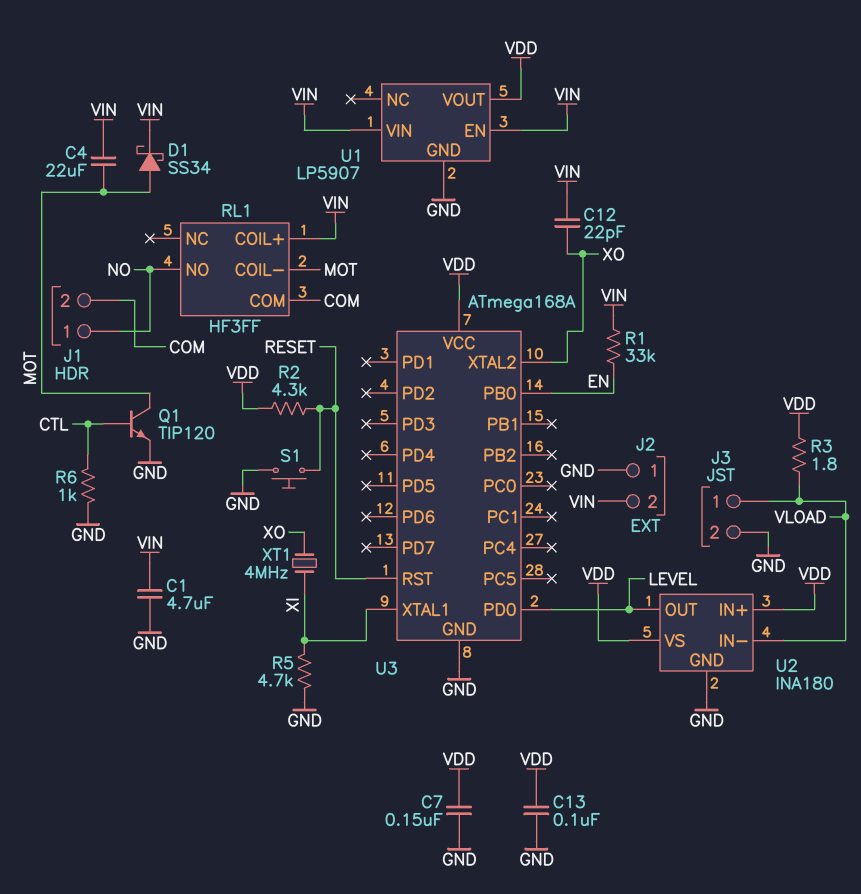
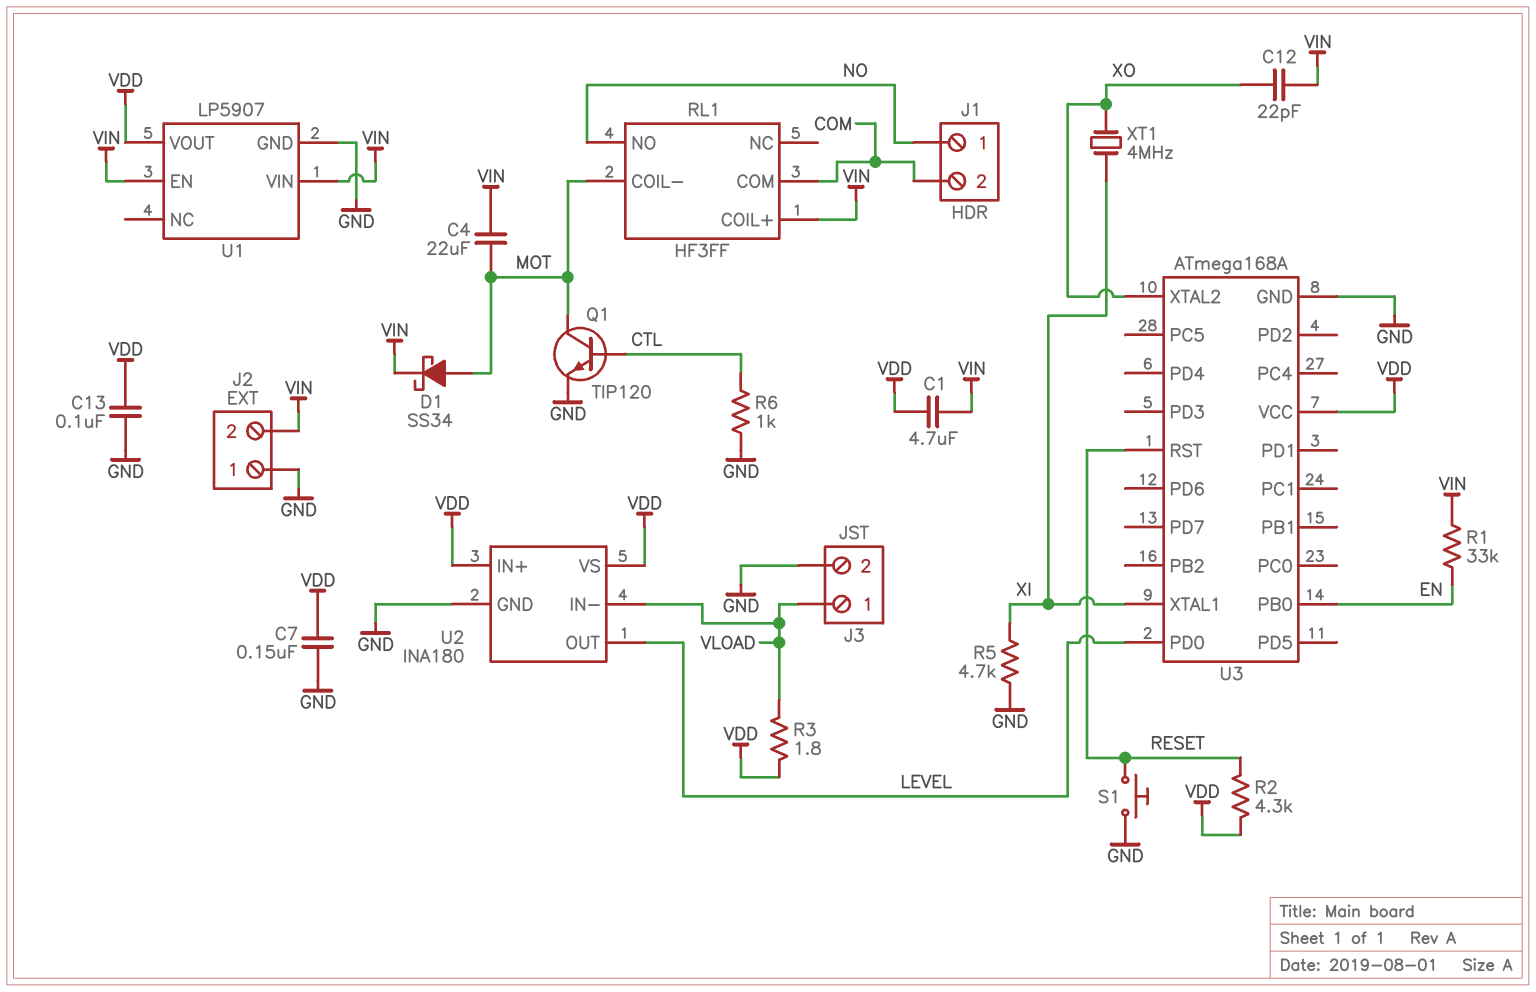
C1: 4.7uF (GND, VIN) -> 4.7uF (VDD, VIN)

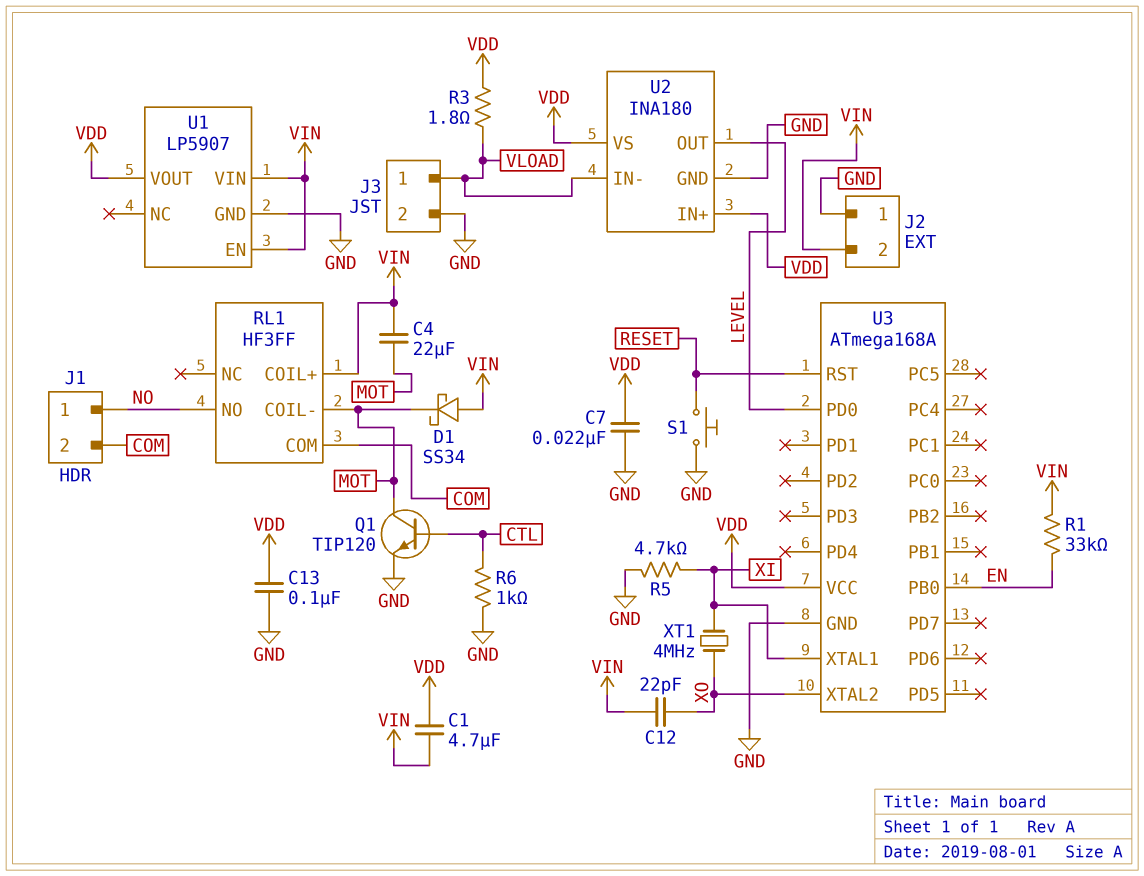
C7: 150nF (GND, VDD) -> 22nF (GND, VDD)
D1: schottky SS34 (A MOT, K VIN) -> schottky SS34 (A VIN, K MOT)
R2: 4.3k (RESET, VDD) -> none

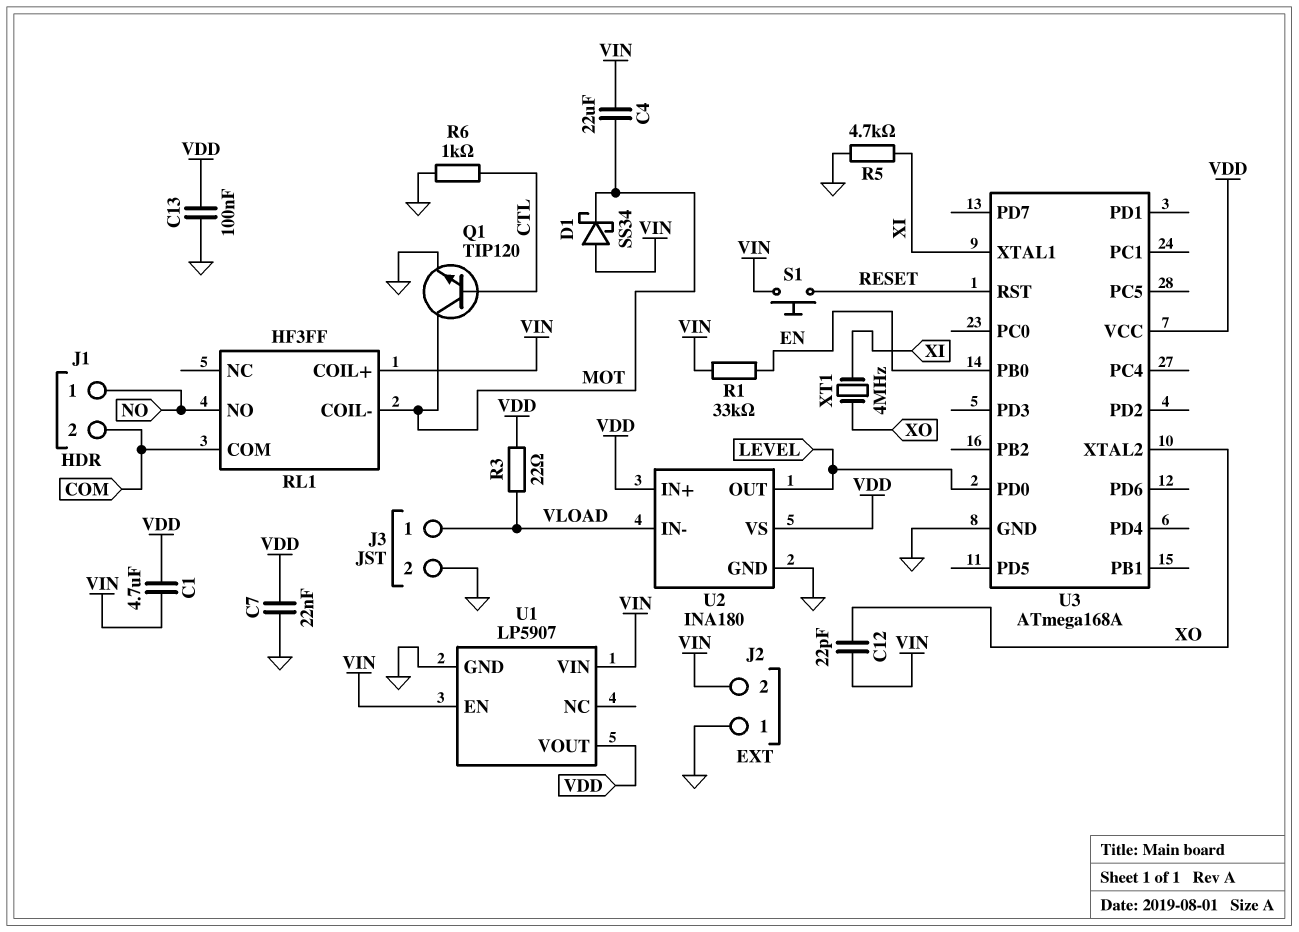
R3: 1.8 (VDD, VLOAD) -> 22 (VDD, VLOAD)
S1: button (GND, RESET) -> button (RESET, VIN)

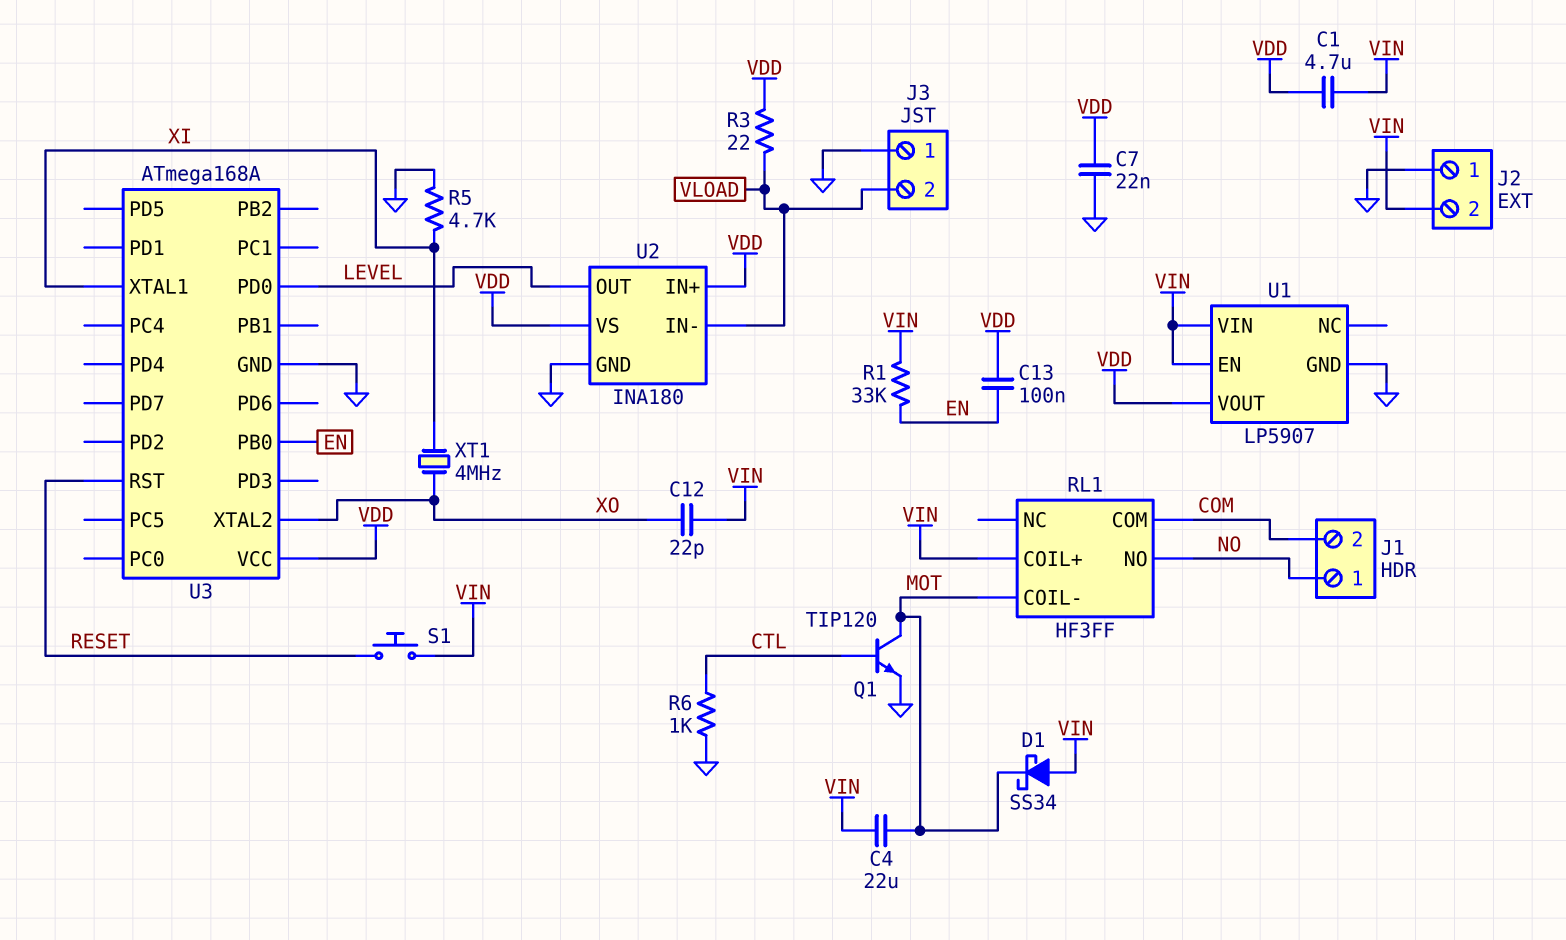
C13: 100nF (GND, VDD) -> 100nF (EN, VDD)
J3 pin 1: VLOAD -> GND
J3 pin 2: GND -> VLOAD

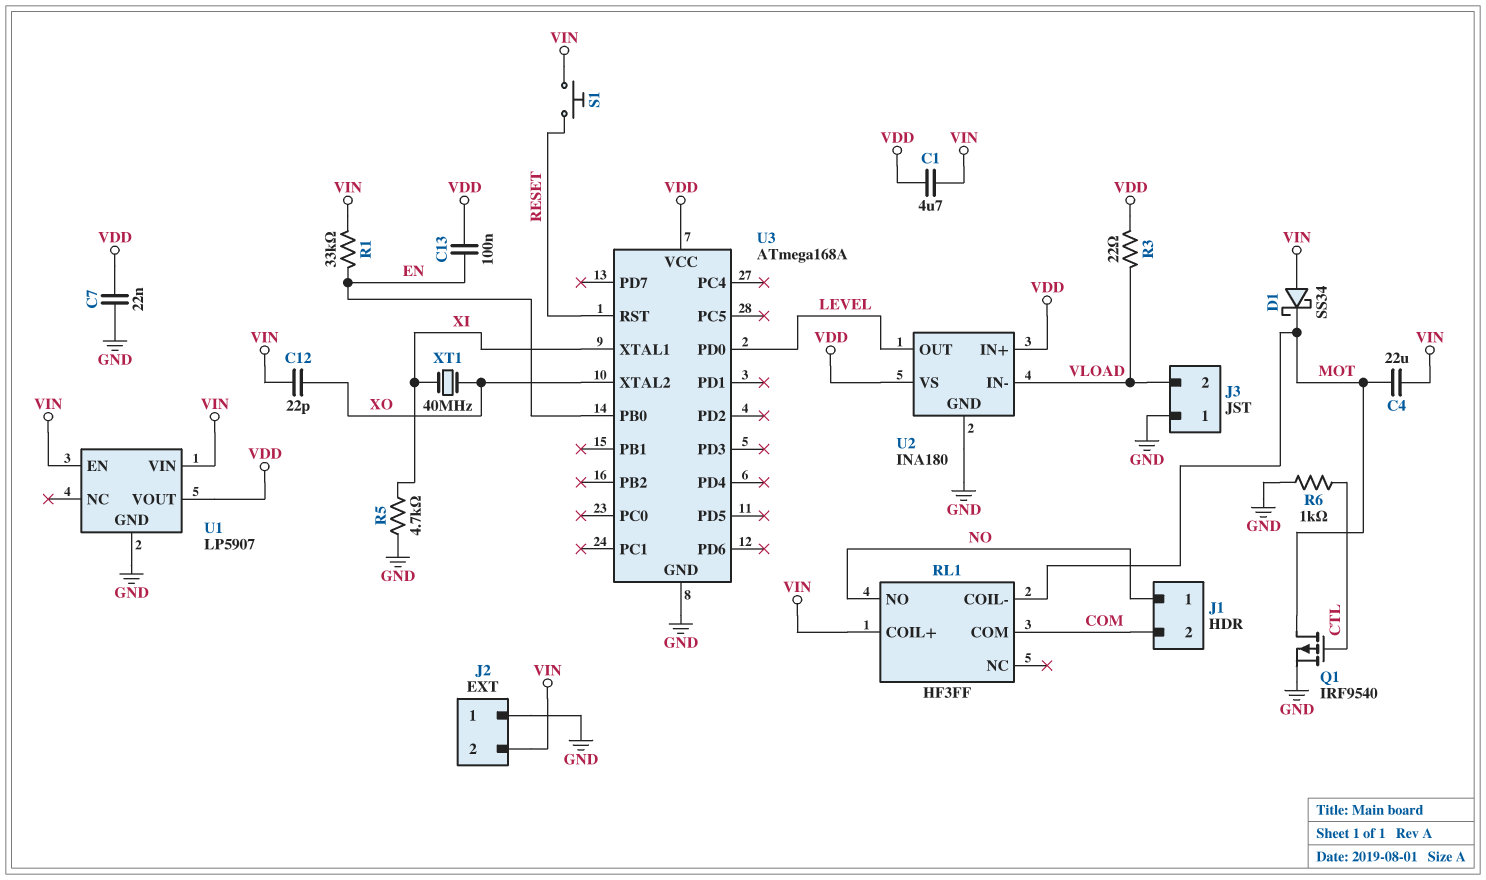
Q1: NPN TIP120 (B CTL, C MOT, E GND) -> PMOS IRF9540 (G CTL, D MOT, S GND)
XT1: 4MHz (XI, XO) -> 40MHz (XI, XO)

